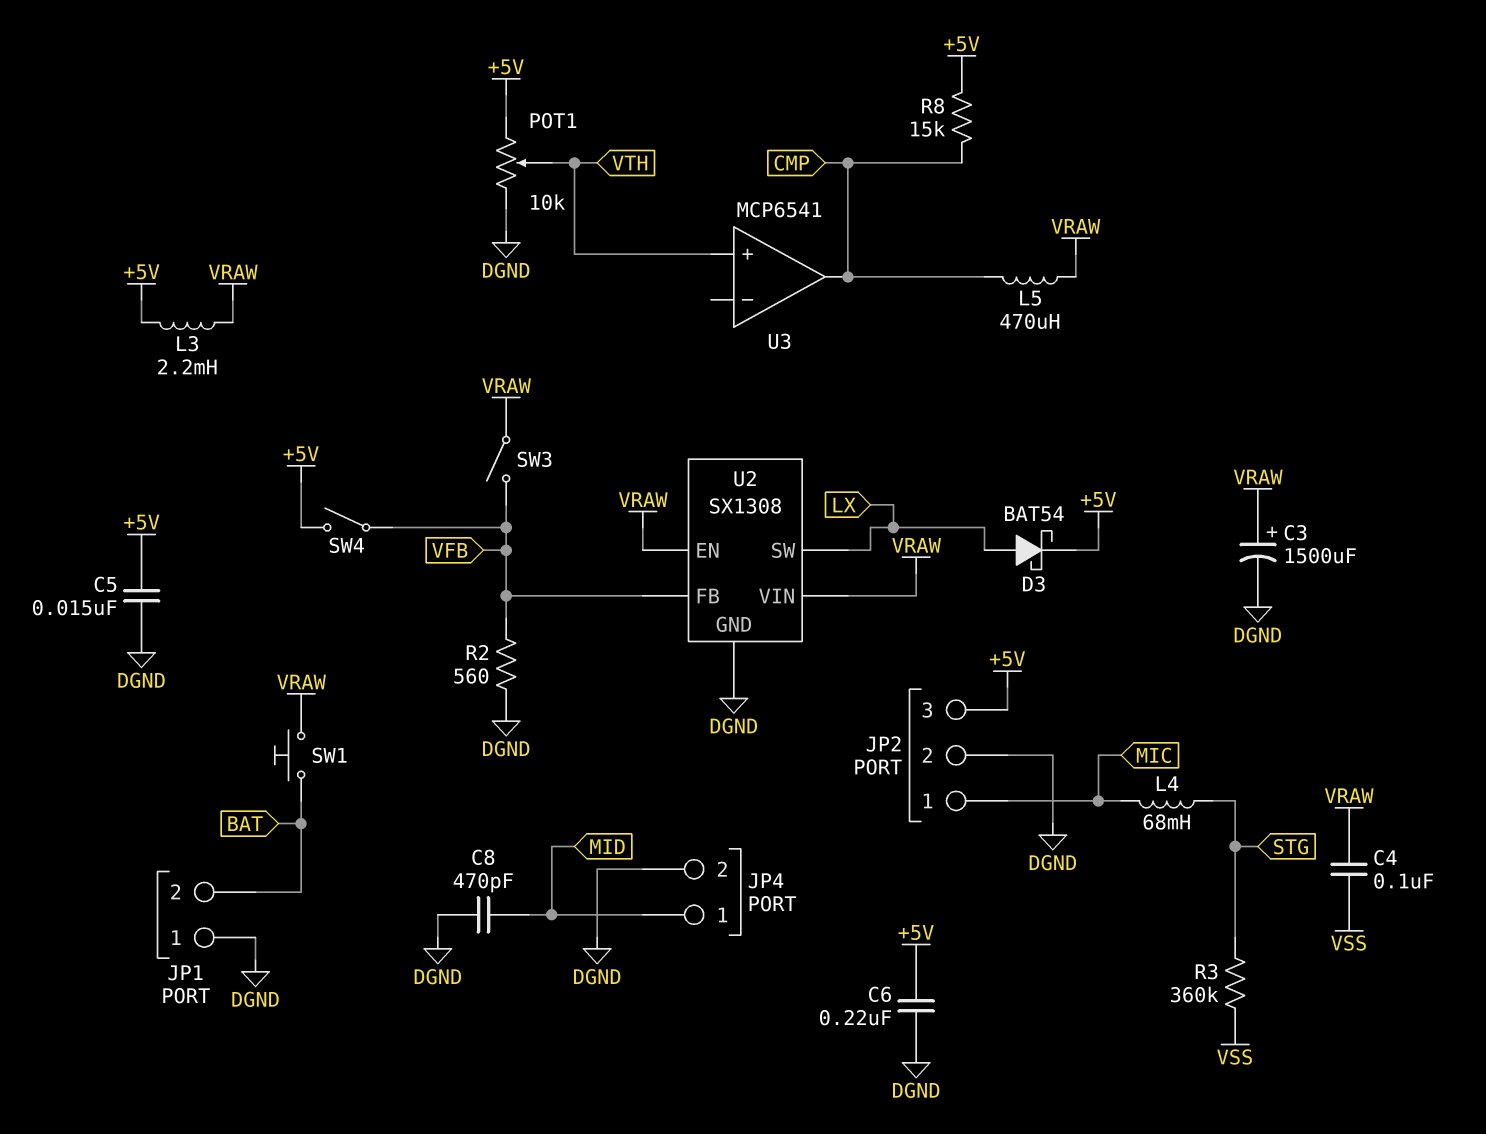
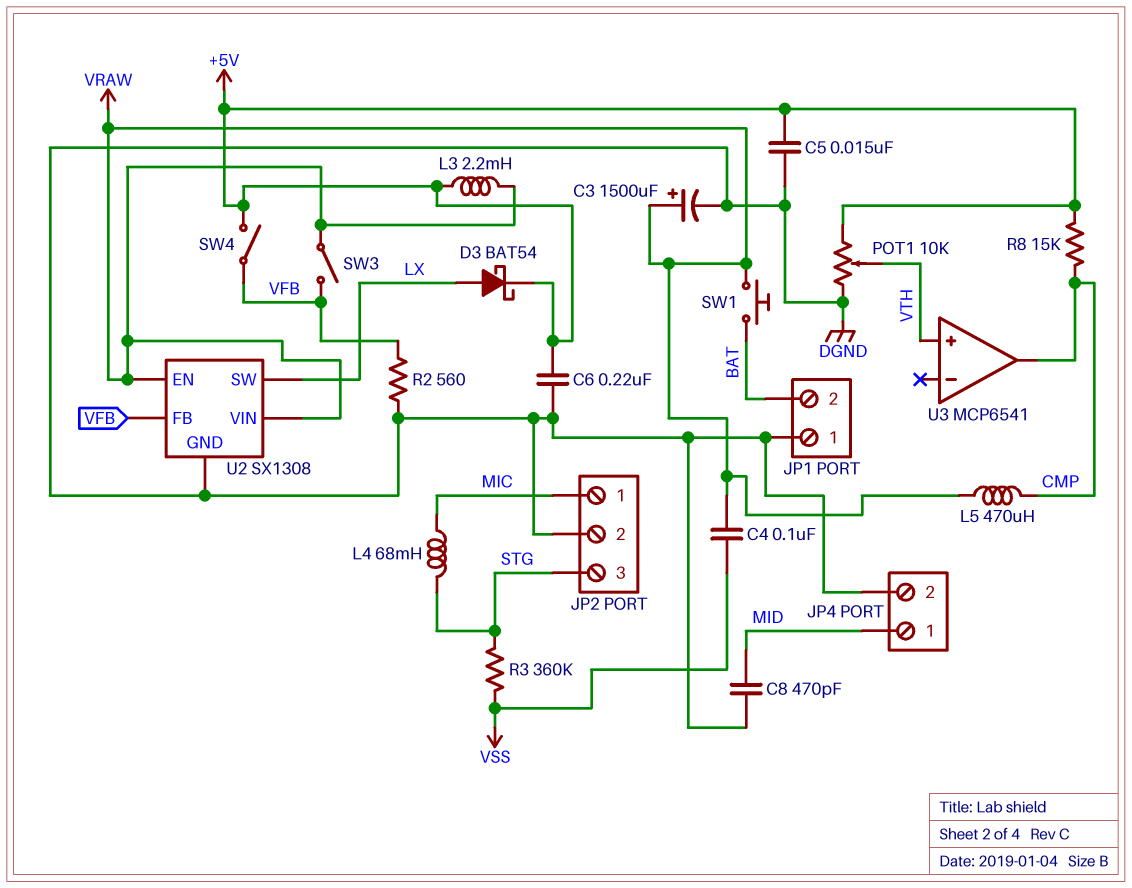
JP2 pin 3: +5V -> STG

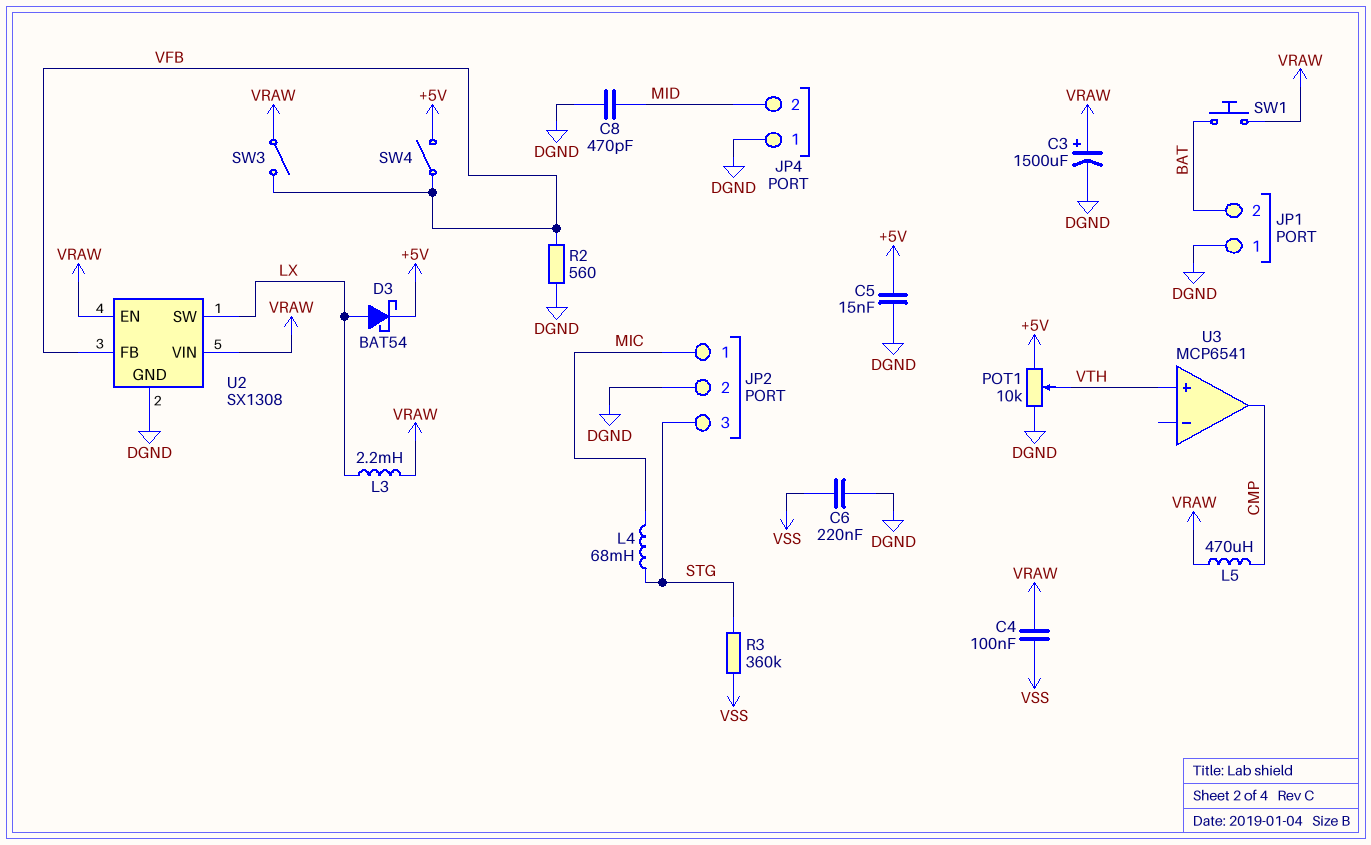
C6: 220nF (+5V, DGND) -> 220nF (DGND, VSS)
JP4 pin 1: MID -> DGND
JP4 pin 2: DGND -> MID
L3: 2.2mH (+5V, VRAW) -> 2.2mH (LX, VRAW)
R8: 15k (+5V, CMP) -> none

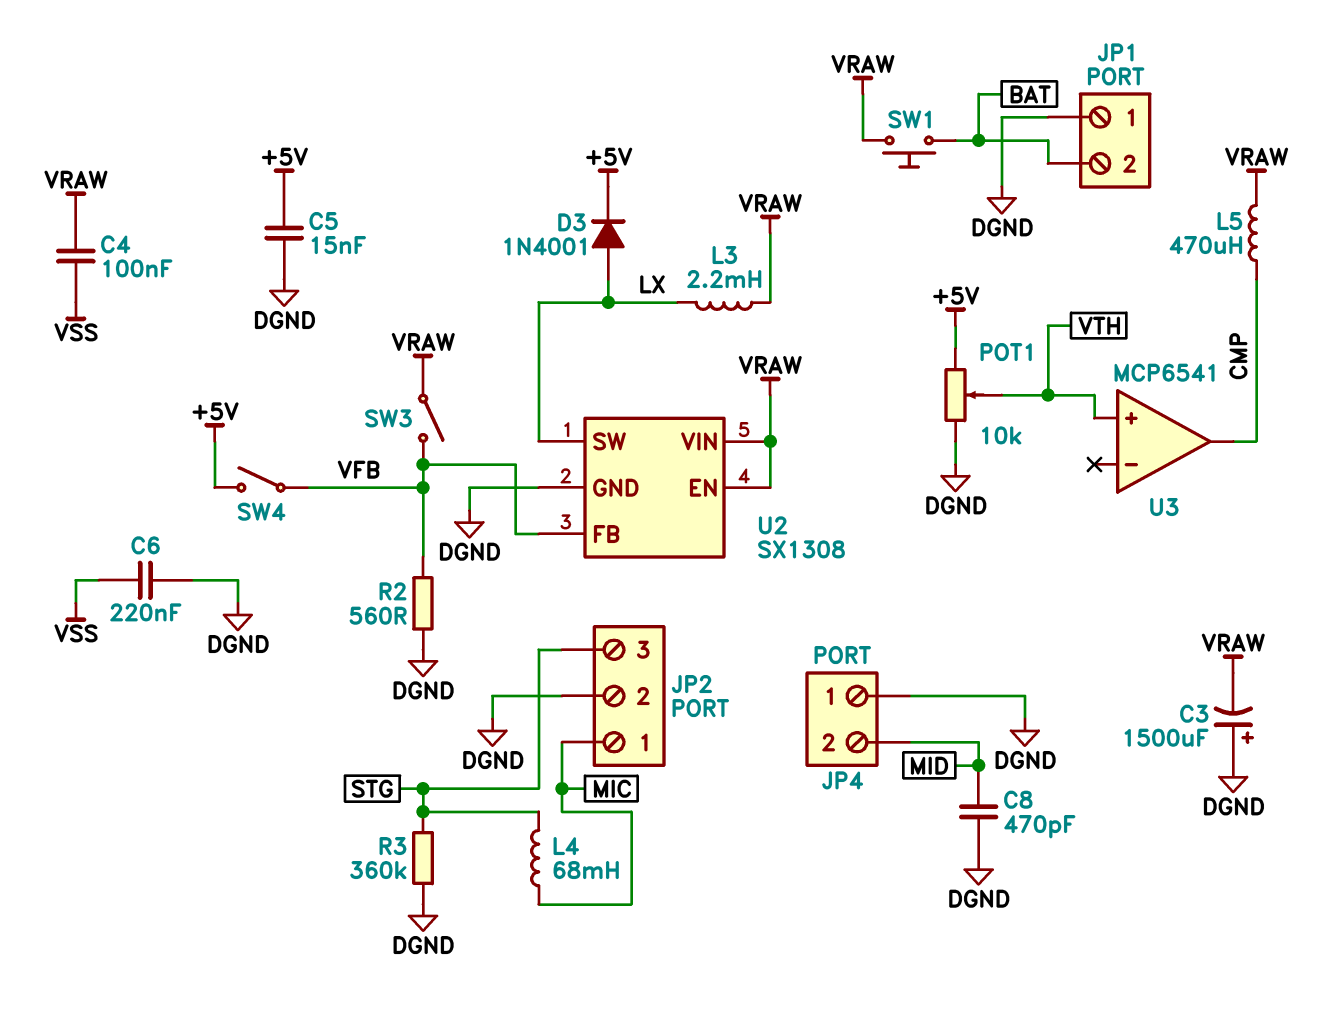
C3: 1500uF (plus VRAW, minus DGND) -> 1500uF (plus DGND, minus VRAW)
D3: schottky BAT54 (A LX, K +5V) -> diode 1N4001 (A LX, K +5V)
R3: 360k (STG, VSS) -> 360k (DGND, STG)

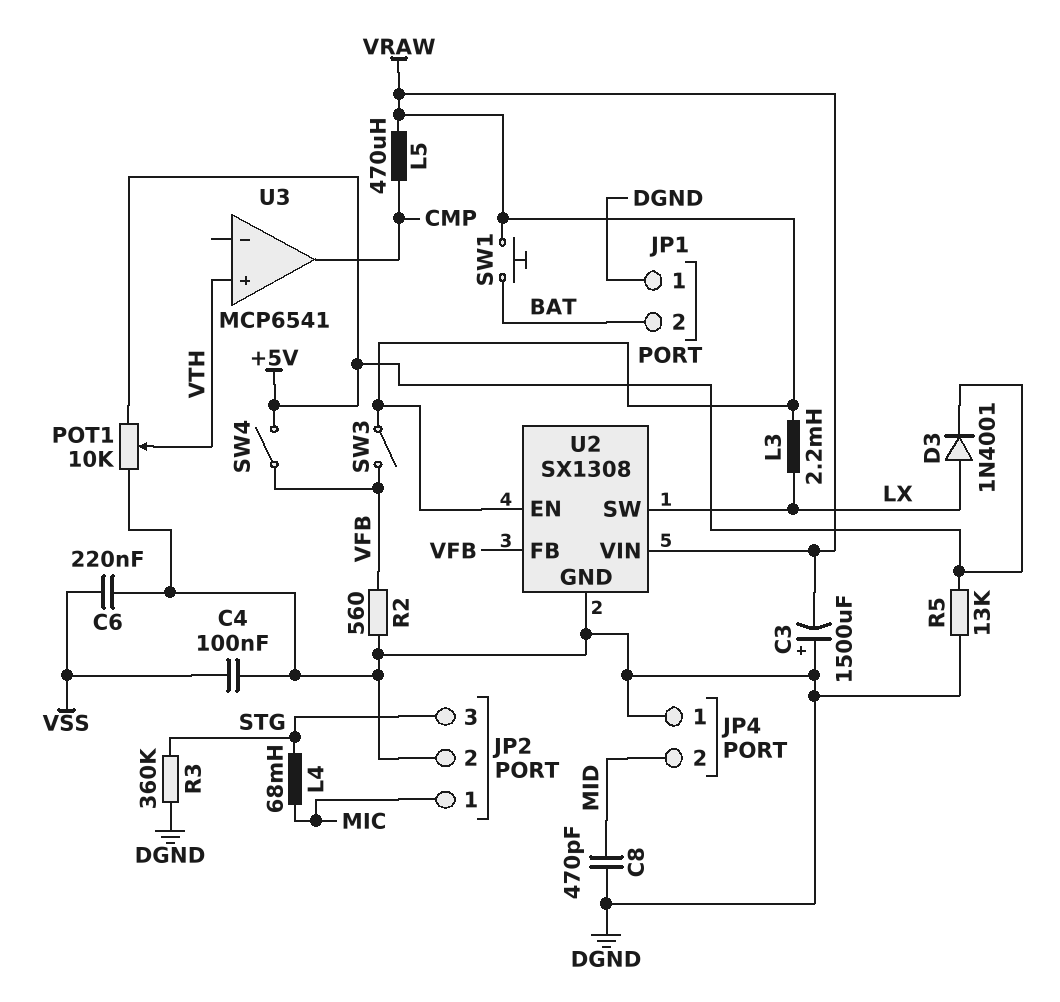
C4: 100nF (VRAW, VSS) -> 100nF (DGND, VSS)
C5: 15nF (+5V, DGND) -> none
R5: none -> 13k (+5V, DGND)

